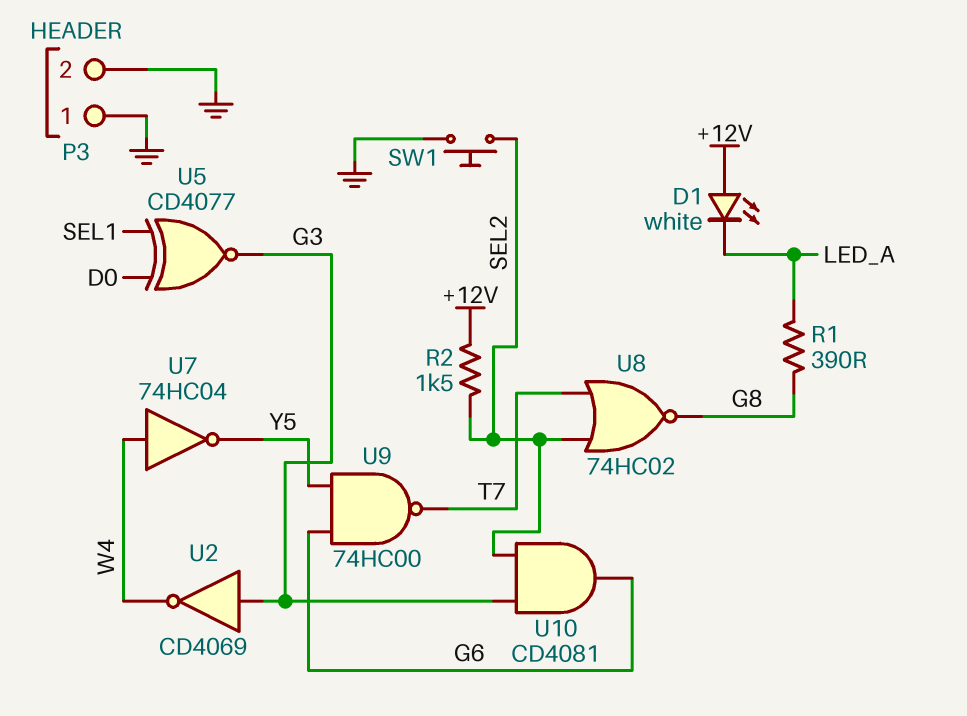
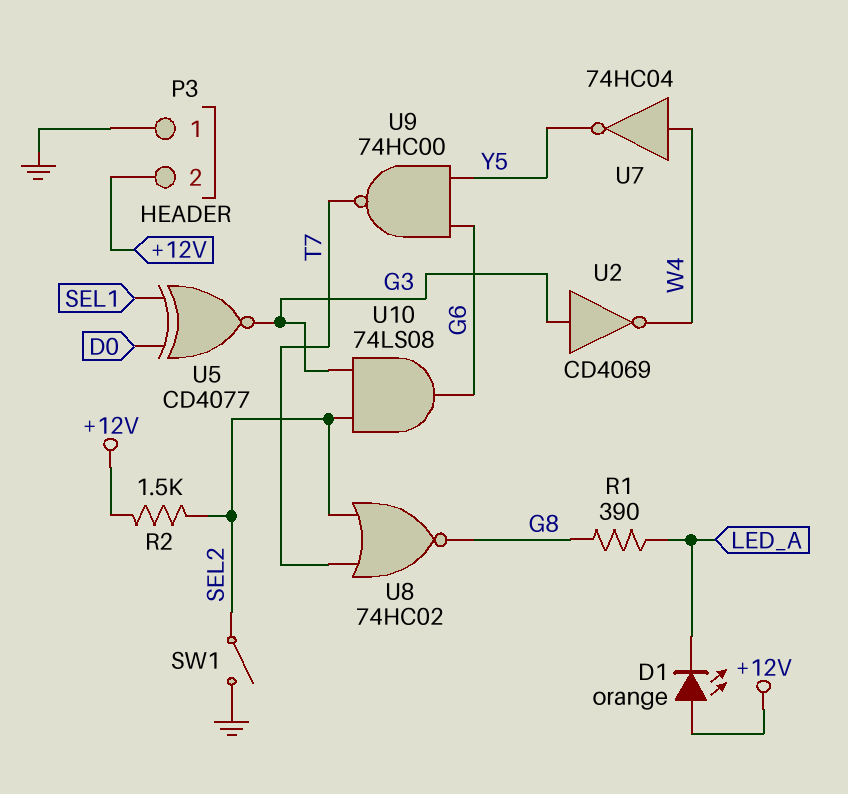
D1: LED white (A +12V, K LED_A) -> LED orange (A +12V, K LED_A)
P3 pin 2: GND -> +12V
SW1: button (GND, SEL2) -> switch (GND, SEL2)
U10: AND CD4081 (in G3, in SEL2, out G6) -> AND 74LS08 (in G3, in SEL2, out G6)

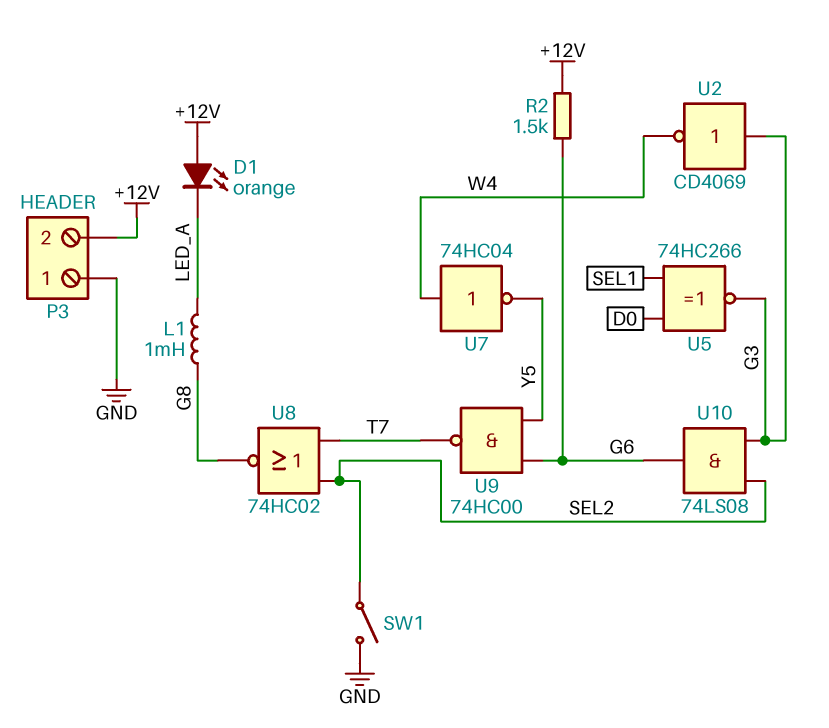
L1: none -> 1mH (G8, LED_A)
R1: 390 (G8, LED_A) -> none
R2: 1.5k (+12V, SEL2) -> 1.5k (+12V, G6)
U5: XNOR CD4077 (in D0, in SEL1, out G3) -> XNOR 74HC266 (in D0, in SEL1, out G3)

